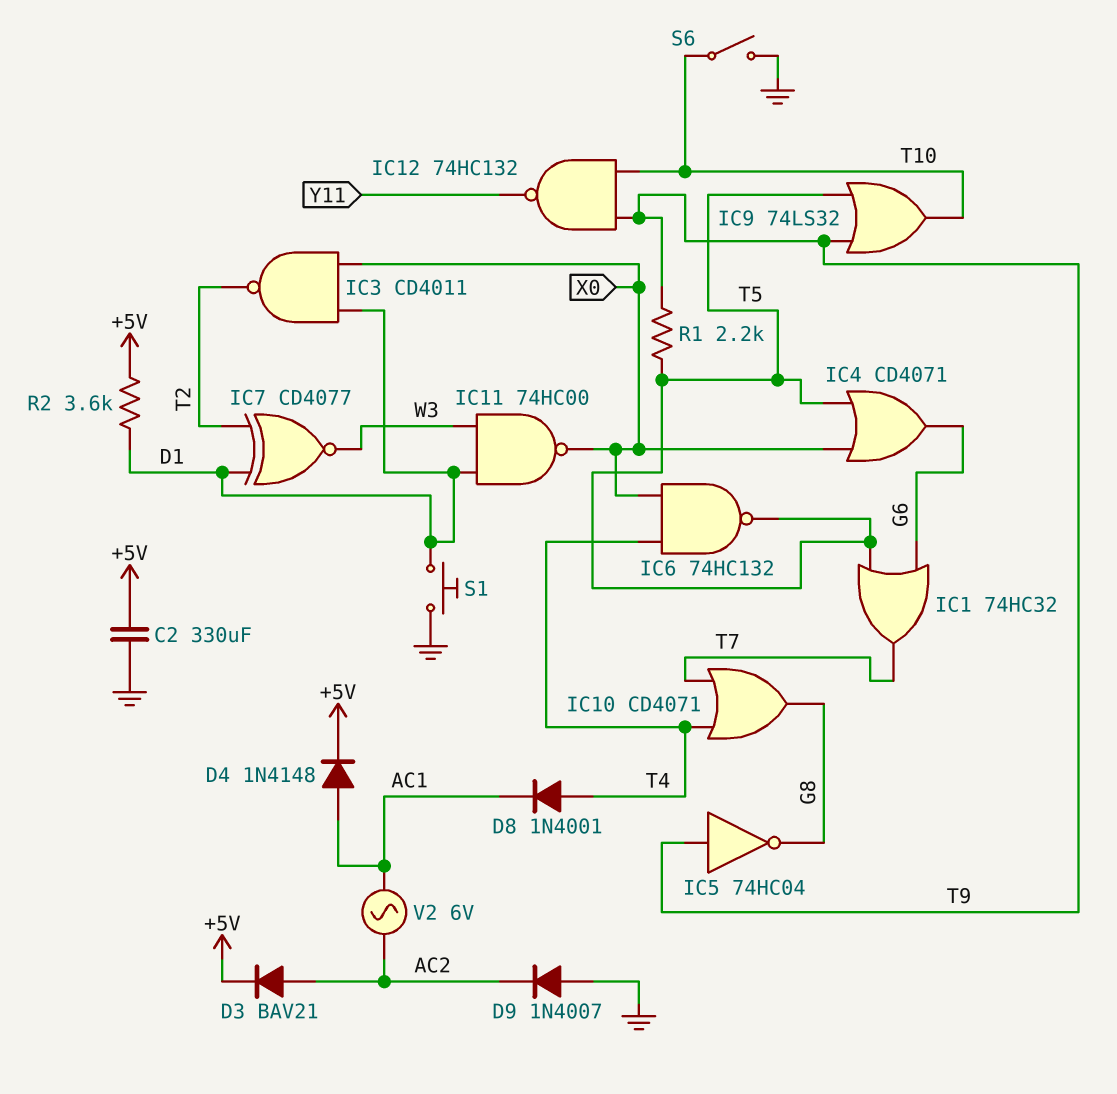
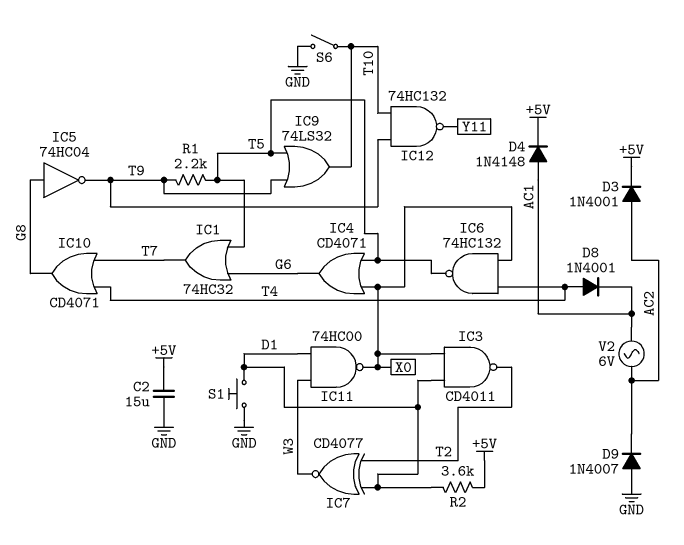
C2: 330uF (+5V, GND) -> 15uF (+5V, GND)
D3: diode BAV21 (A AC2, K +5V) -> diode 1N4001 (A AC2, K +5V)
IC5: NOT 74HC04 (in T9, out G8) -> NOT 74HC04 (in G8, out T9)

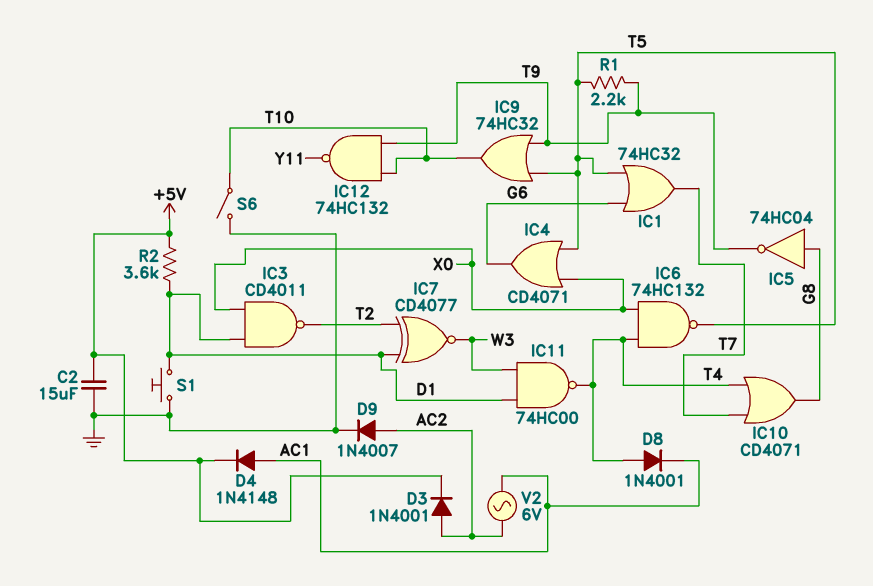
D9: diode 1N4007 (A GND, K AC2) -> diode 1N4007 (A AC2, K GND)
IC9: OR 74LS32 (in T5, in T9, out T10) -> OR 74HC32 (in T5, in T9, out T10)
IC11: NAND 74HC00 (in D1, in W3, out X0) -> NAND 74HC00 (in D1, in W3, out T4)

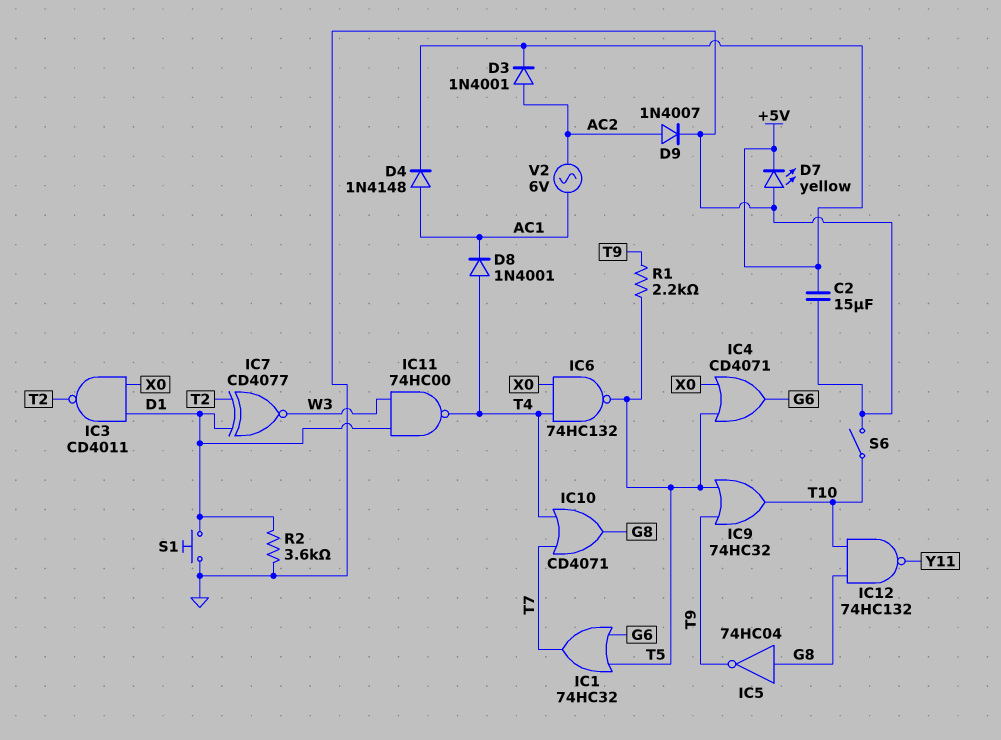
D7: none -> LED yellow (A GND, K +5V)
IC12: NAND 74HC132 (in T9, in T10, out Y11) -> NAND 74HC132 (in G8, in T10, out Y11)
R2: 3.6k (+5V, D1) -> 3.6k (D1, GND)

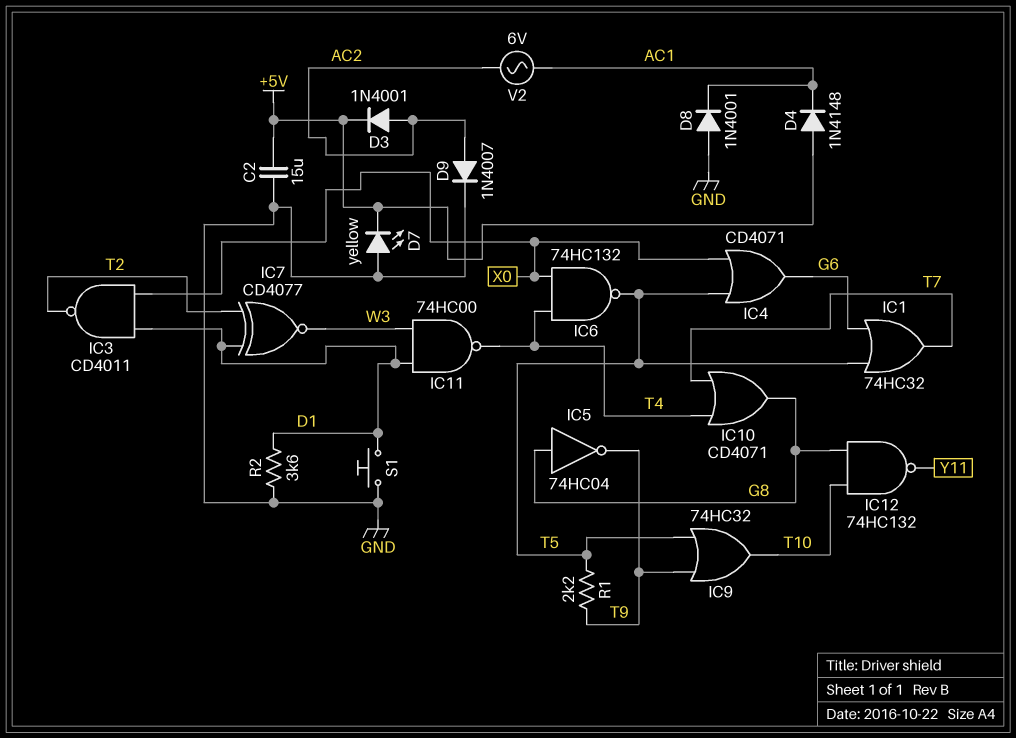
D4: diode 1N4148 (A AC1, K +5V) -> diode 1N4148 (A +5V, K AC1)
D8: diode 1N4001 (A T4, K AC1) -> diode 1N4001 (A GND, K AC1)
S6: switch (GND, T10) -> none

